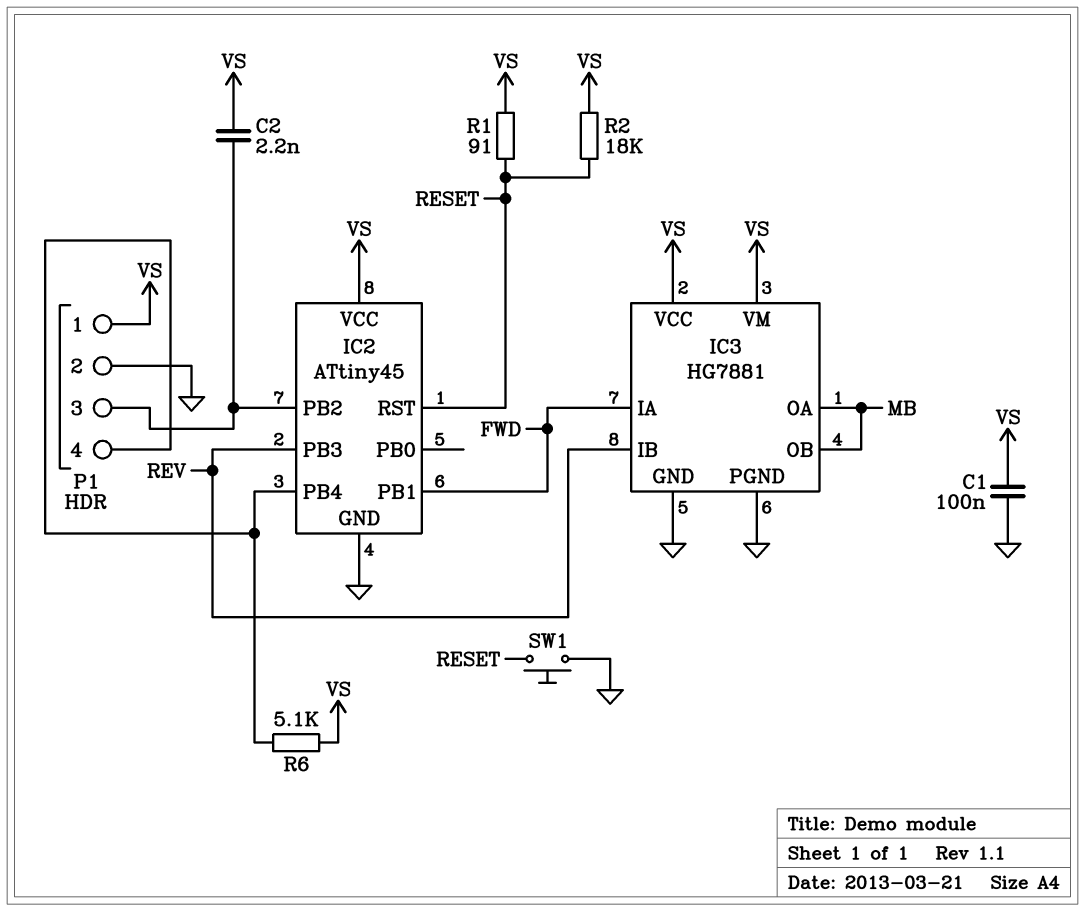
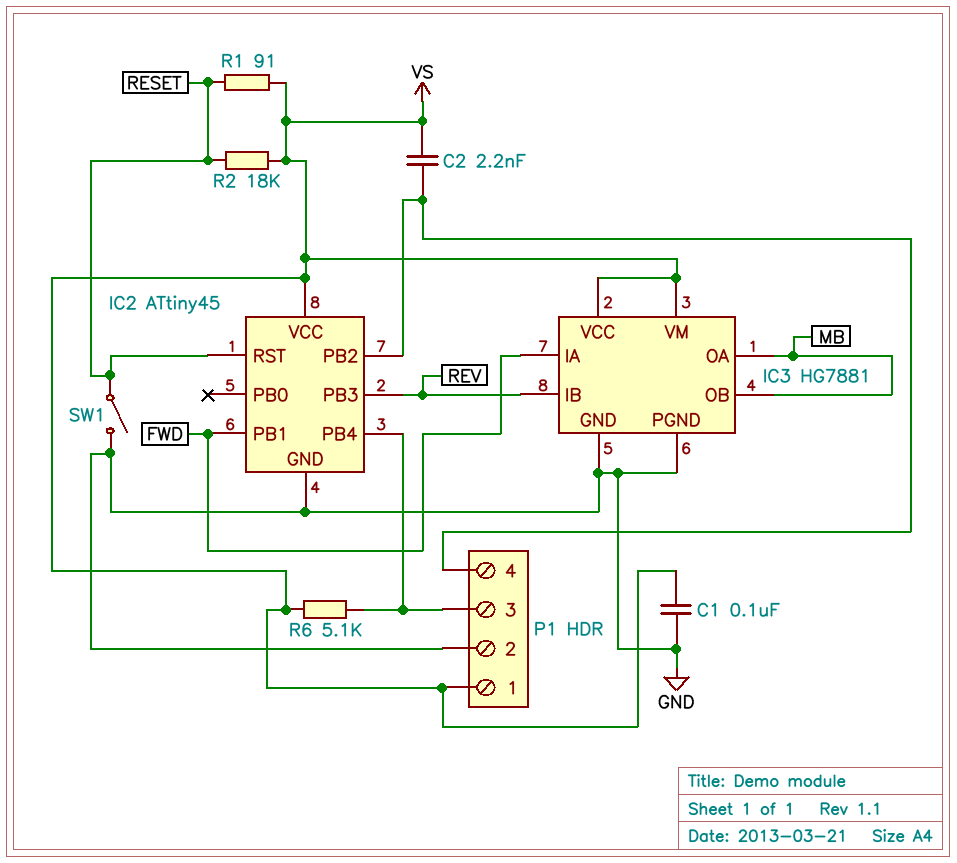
P1 pin 3: IC2/PB2 -> IC2/PB4
P1 pin 4: IC2/PB4 -> IC2/PB2
SW1: button (GND, RESET) -> switch (GND, RESET)

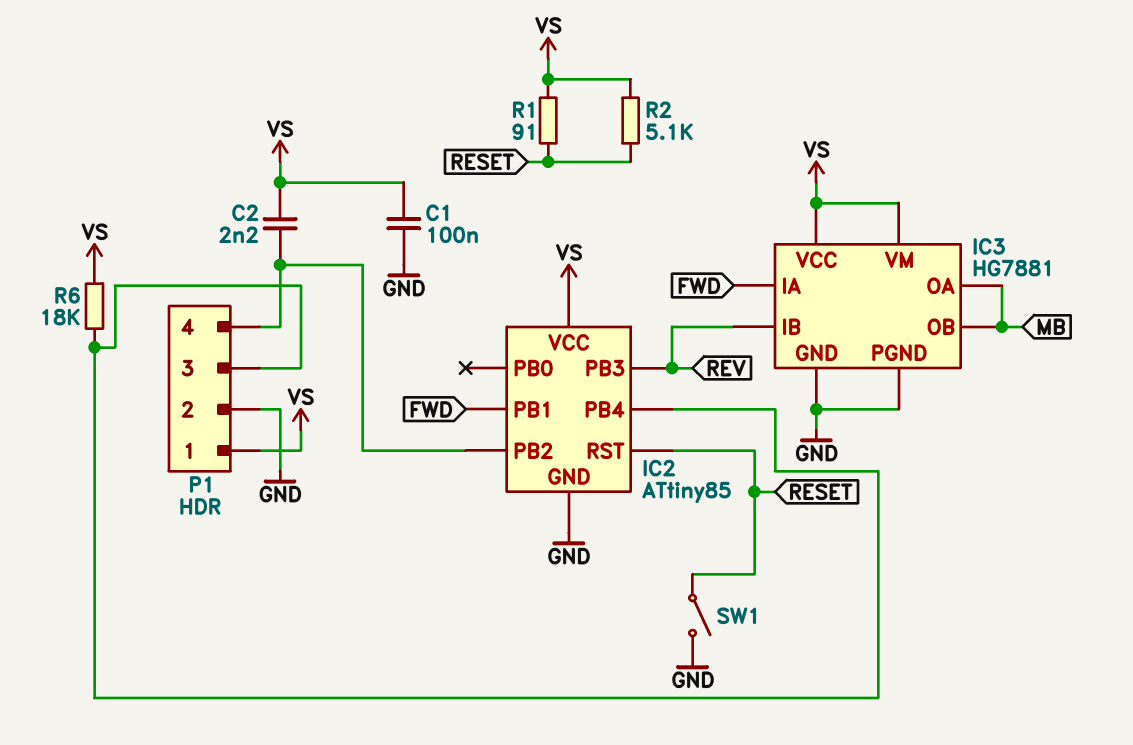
IC2: ATtiny45 -> ATtiny85
R2: 18k (RESET, VS) -> 5.1k (RESET, VS)
R6: 5.1k (IC2/PB4, VS) -> 18k (IC2/PB4, VS)

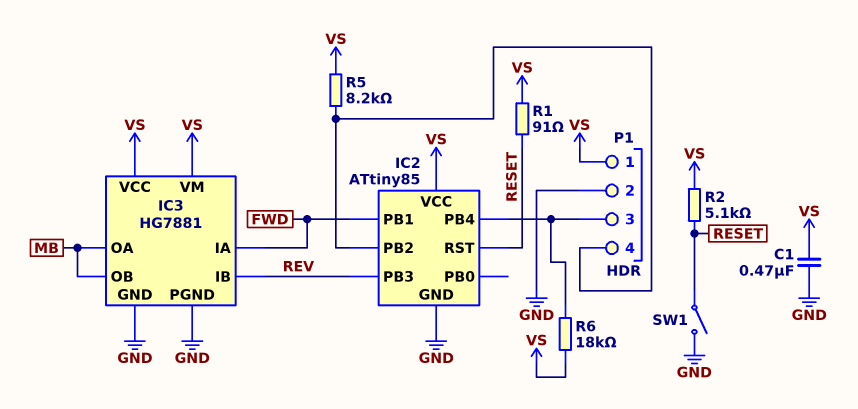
C1: 100nF (GND, VS) -> 470nF (GND, VS)
C2: 2.2nF (IC2/PB2, VS) -> none
R5: none -> 8.2k (IC2/PB2, VS)

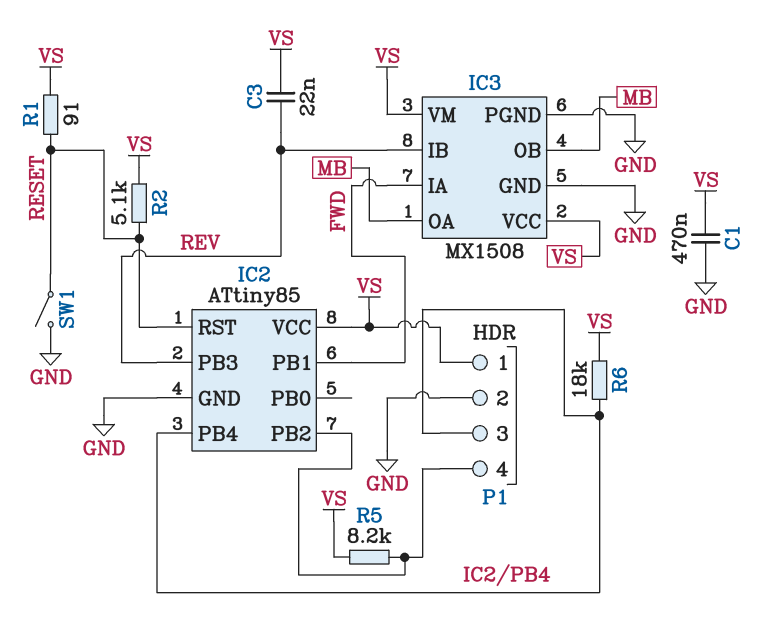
C3: none -> 22nF (REV, VS)
IC3: HG7881 -> MX1508

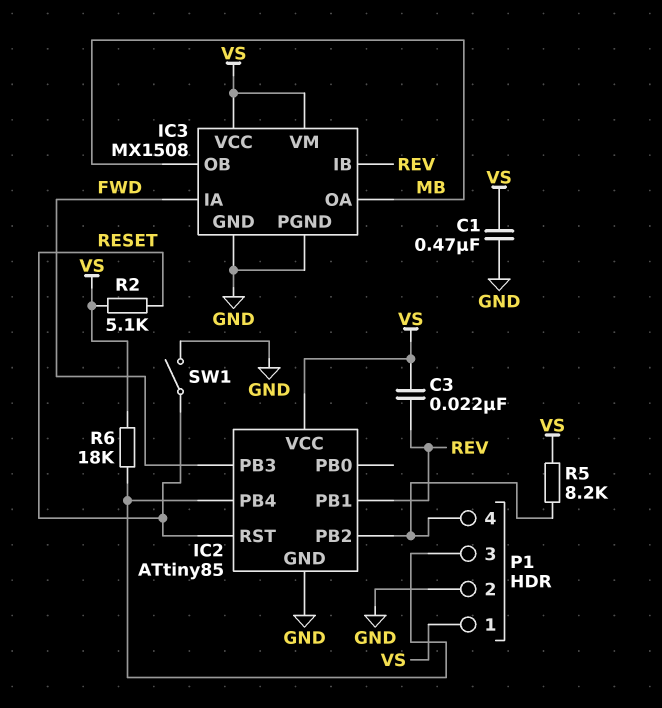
IC2 pin PB1: FWD -> REV
IC2 pin PB3: REV -> FWD
R1: 91 (RESET, VS) -> none

